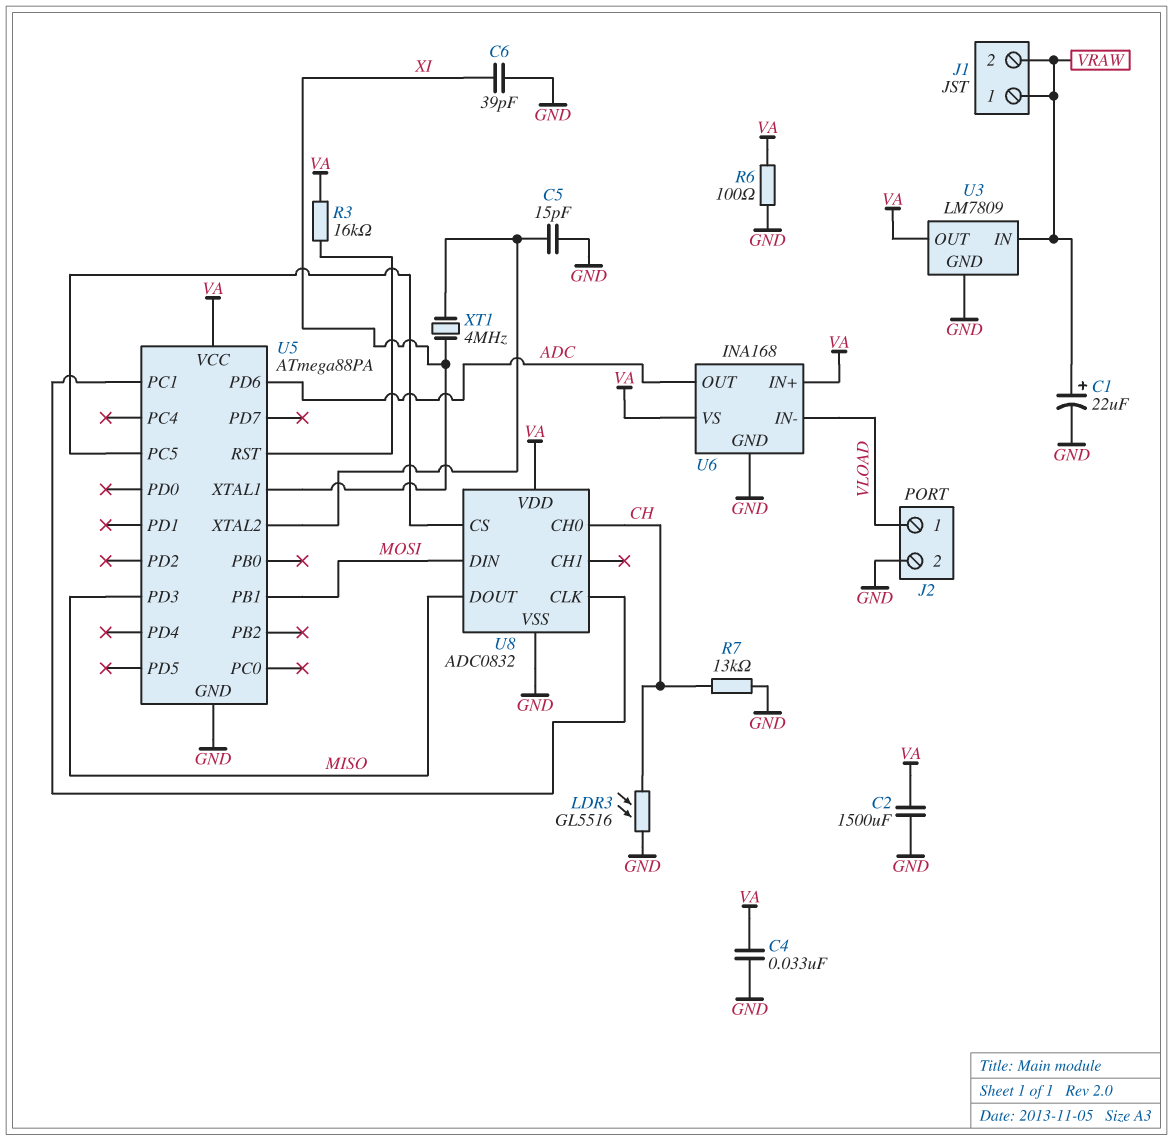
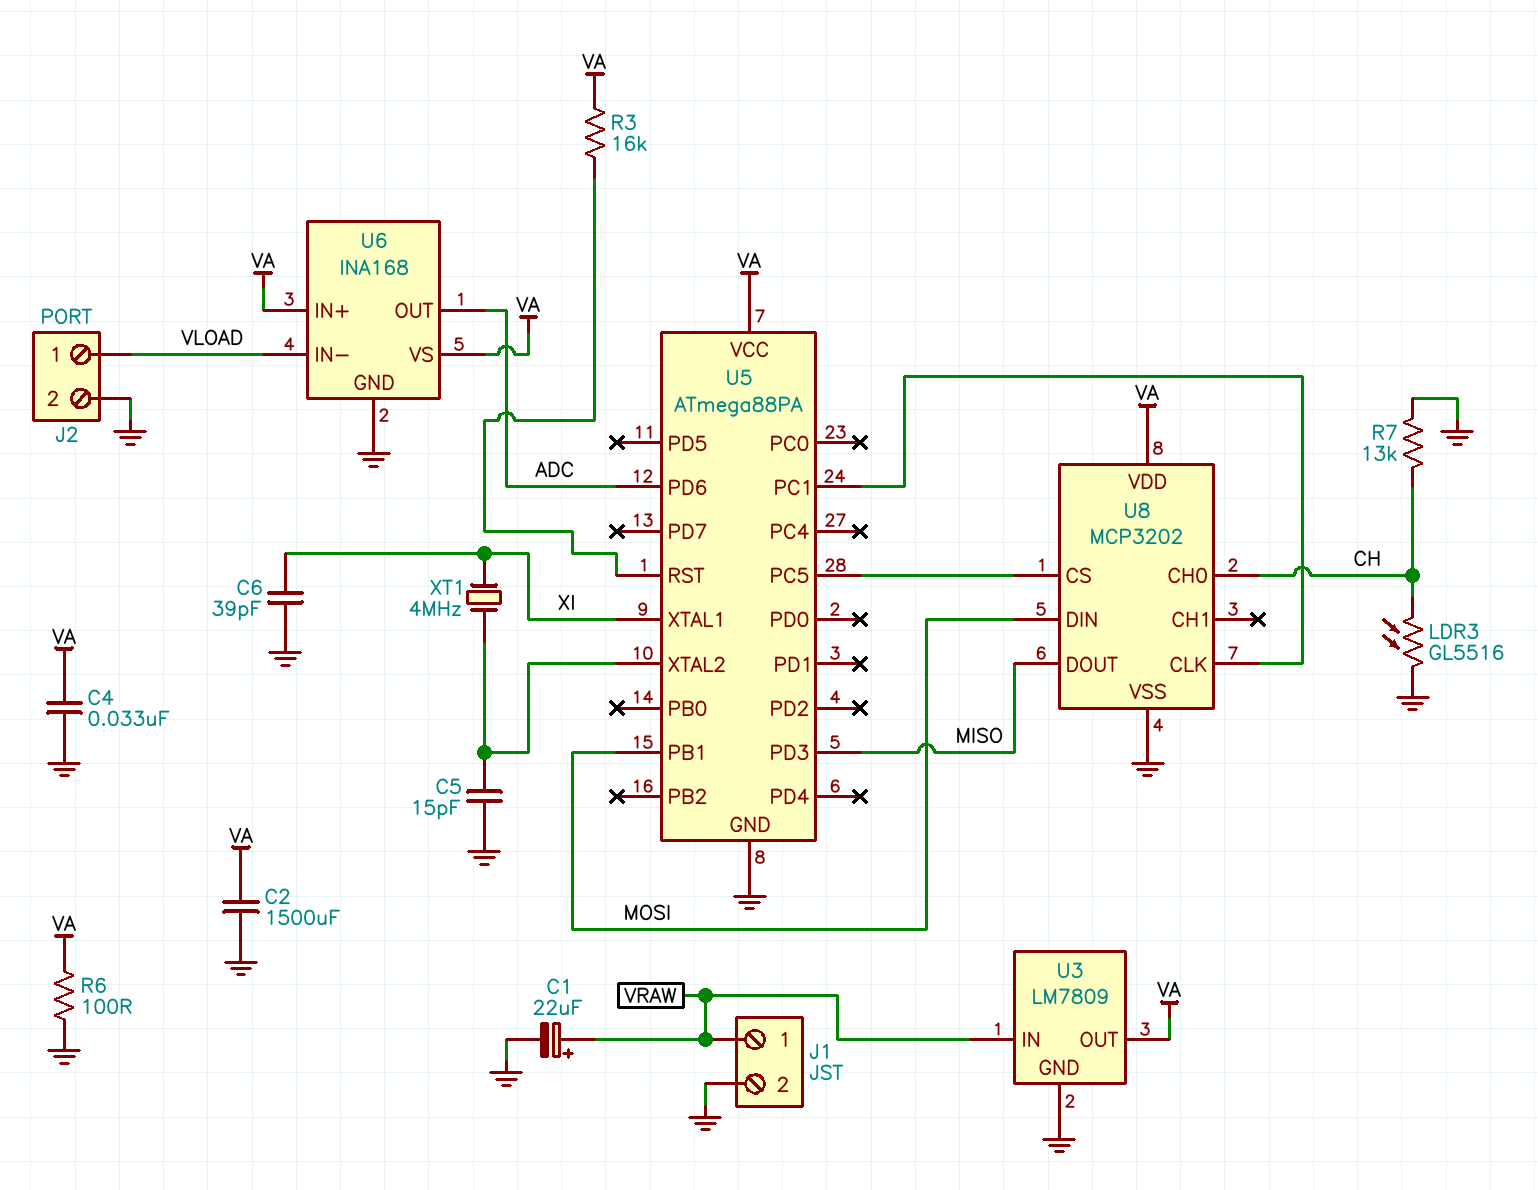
J1 pin 2: VRAW -> GND
U8: ADC0832 -> MCP3202

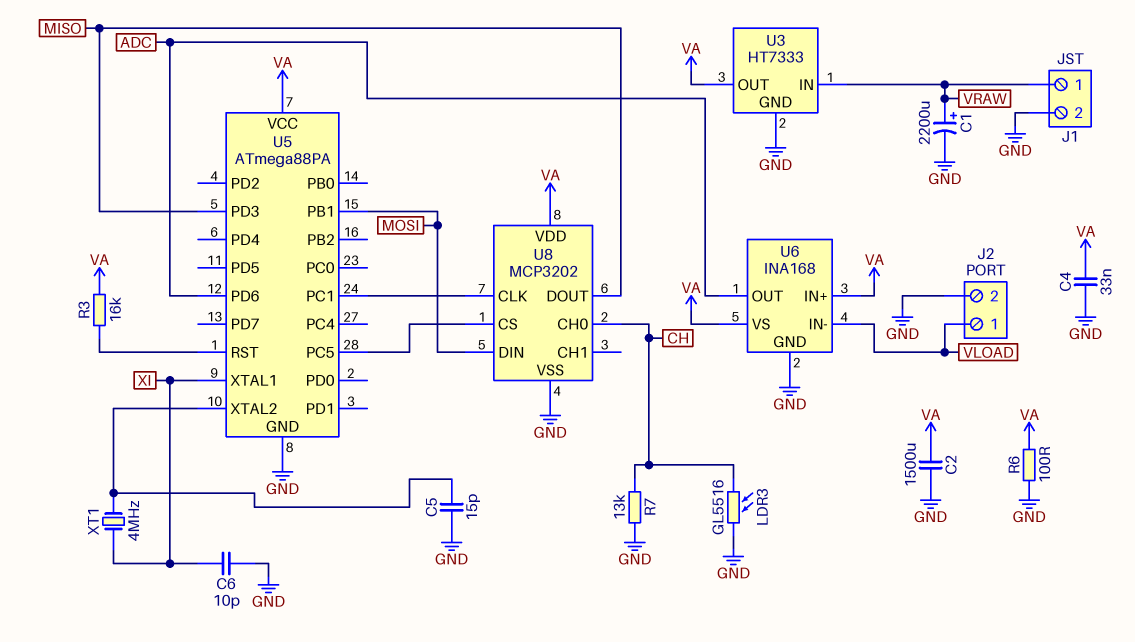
C1: 22uF (plus VRAW, minus GND) -> 2200uF (plus VRAW, minus GND)
C6: 39pF (GND, XI) -> 10pF (GND, XI)
U3: LM7809 -> HT7333

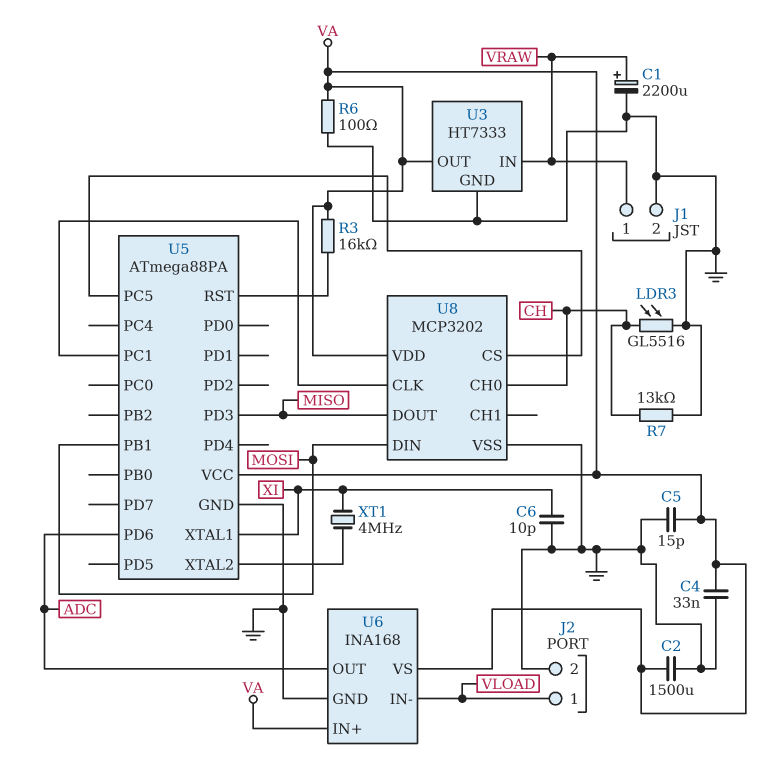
C5: 15pF (GND, U5/XTAL2) -> 15pF (GND, VA)

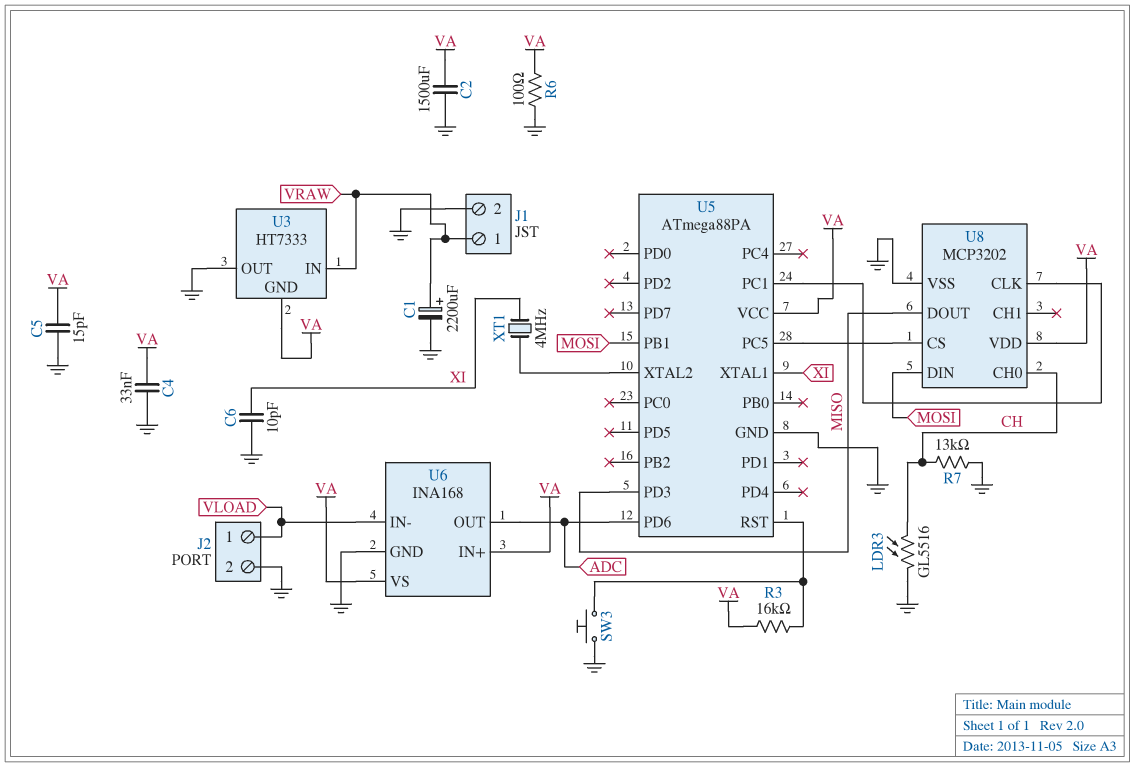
SW3: none -> button (GND, U5/RST)
U3 pin GND: GND -> VA
U3 pin OUT: VA -> GND

